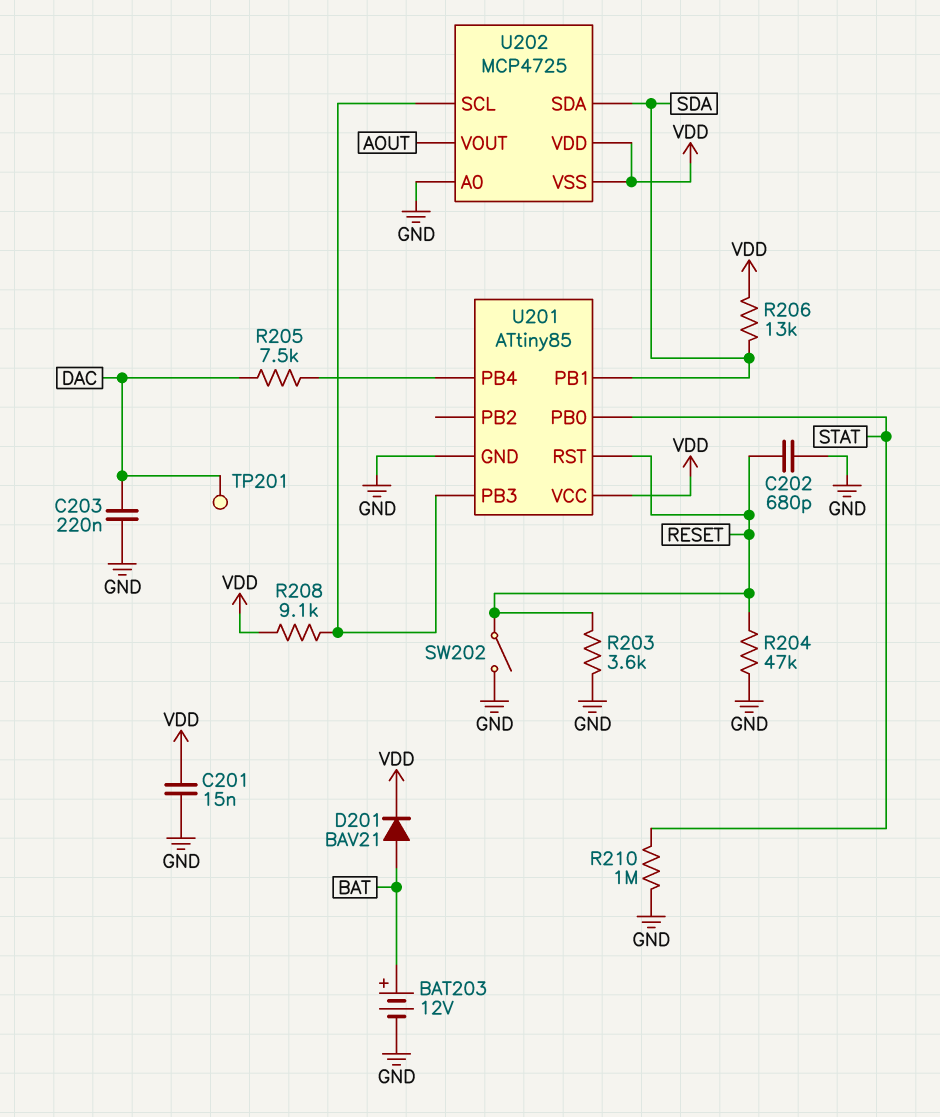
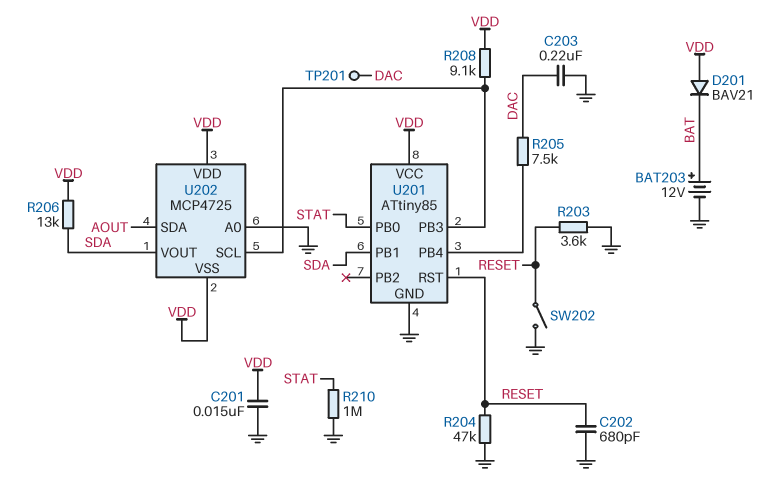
D201: diode BAV21 (A BAT, K VDD) -> diode BAV21 (A VDD, K BAT)
U202 pin SDA: SDA -> AOUT
U202 pin VOUT: AOUT -> SDA

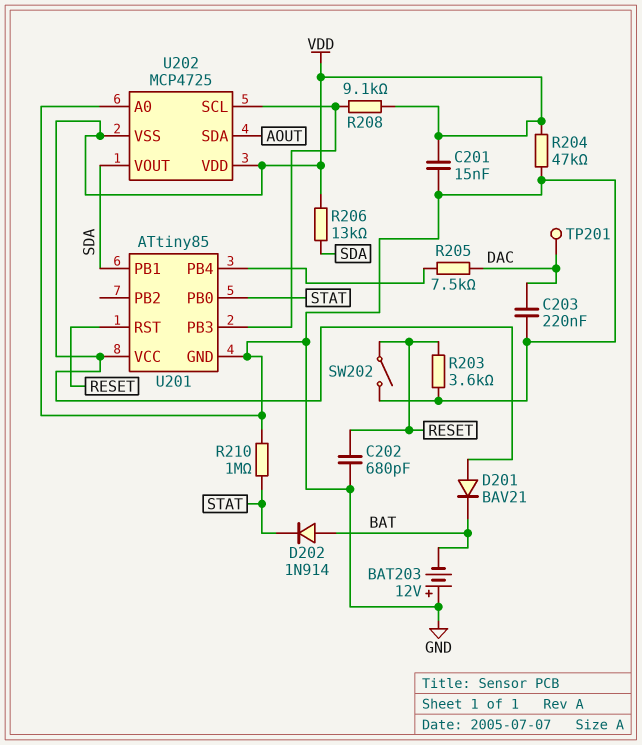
BAT203: 12V (plus BAT, minus GND) -> 12V (plus GND, minus BAT)
D202: none -> diode 1N914 (A BAT, K STAT)
R204: 47k (GND, RESET) -> 47k (GND, VDD)

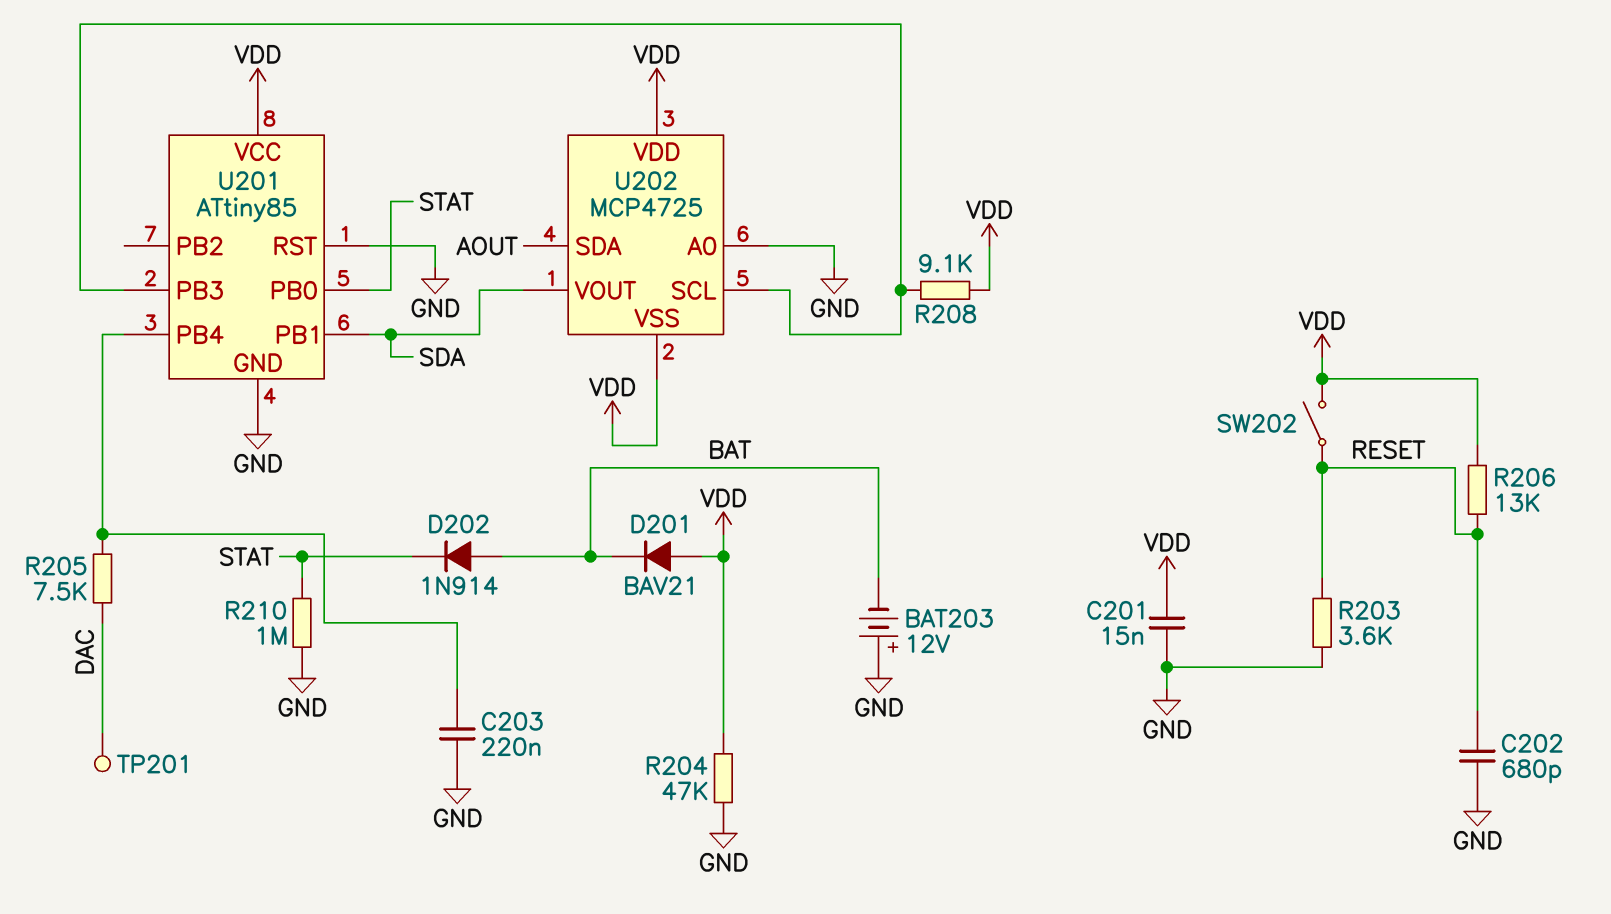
C203: 220nF (DAC, GND) -> 220nF (GND, U201/PB4)
R206: 13k (SDA, VDD) -> 13k (RESET, VDD)
SW202: switch (GND, RESET) -> switch (RESET, VDD)
U201 pin RST: RESET -> GND

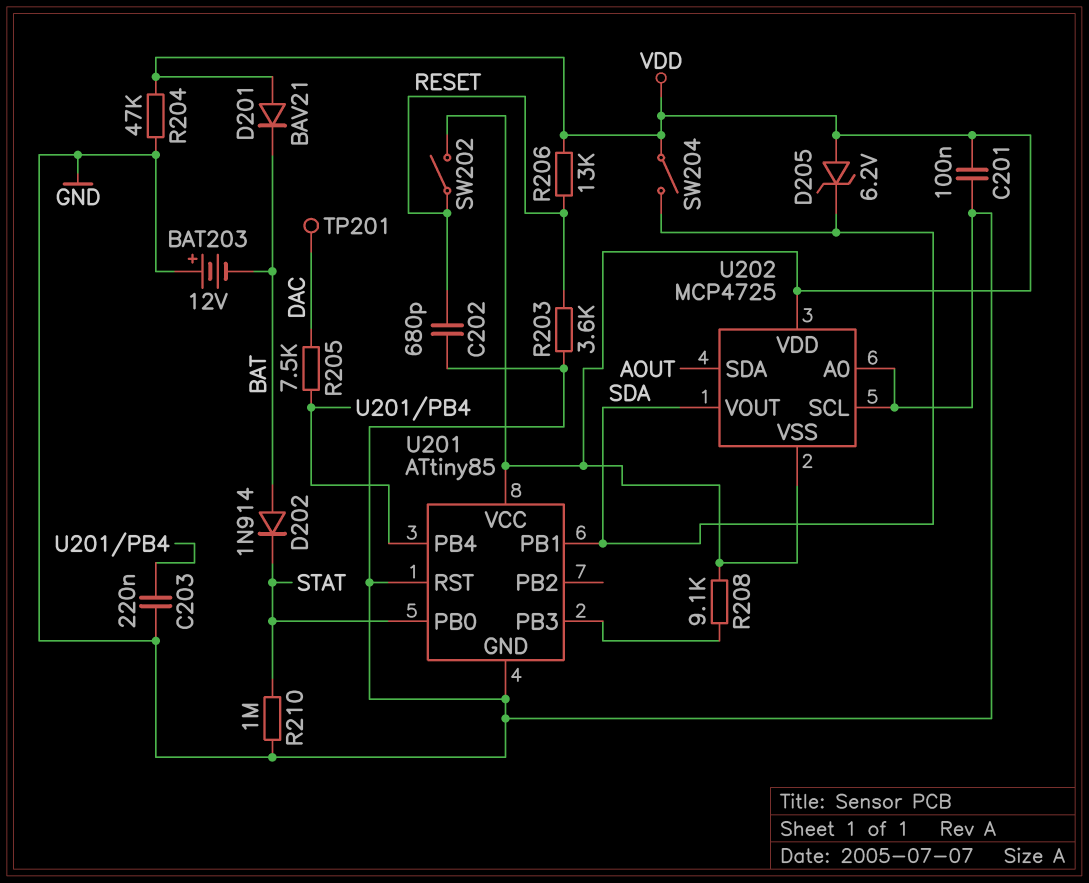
C201: 15nF (GND, VDD) -> 100nF (GND, VDD)
D205: none -> zener 6.2V (A VDD, K SDA)
SW204: none -> switch (SDA, VDD)
U202 pin SCL: U201/PB3 -> GND

